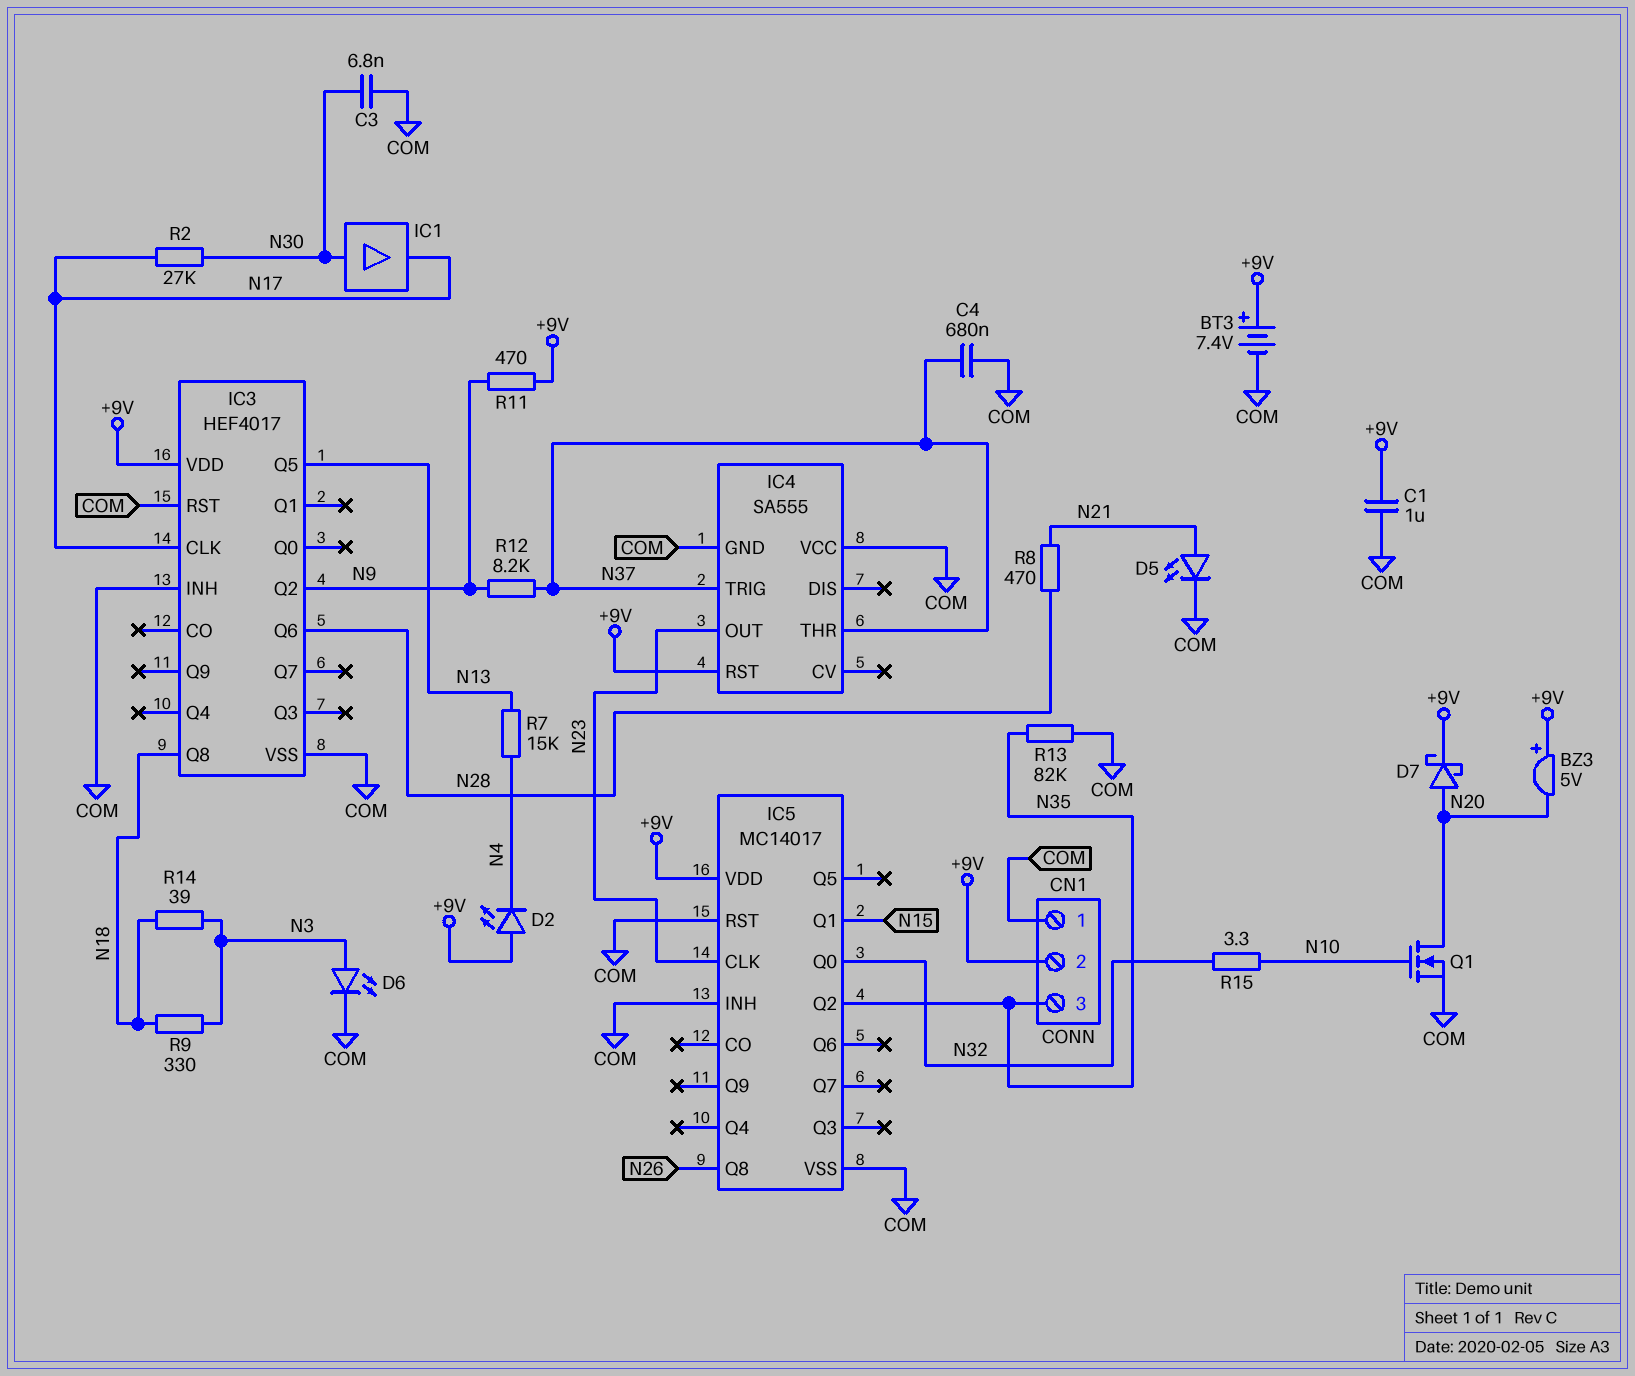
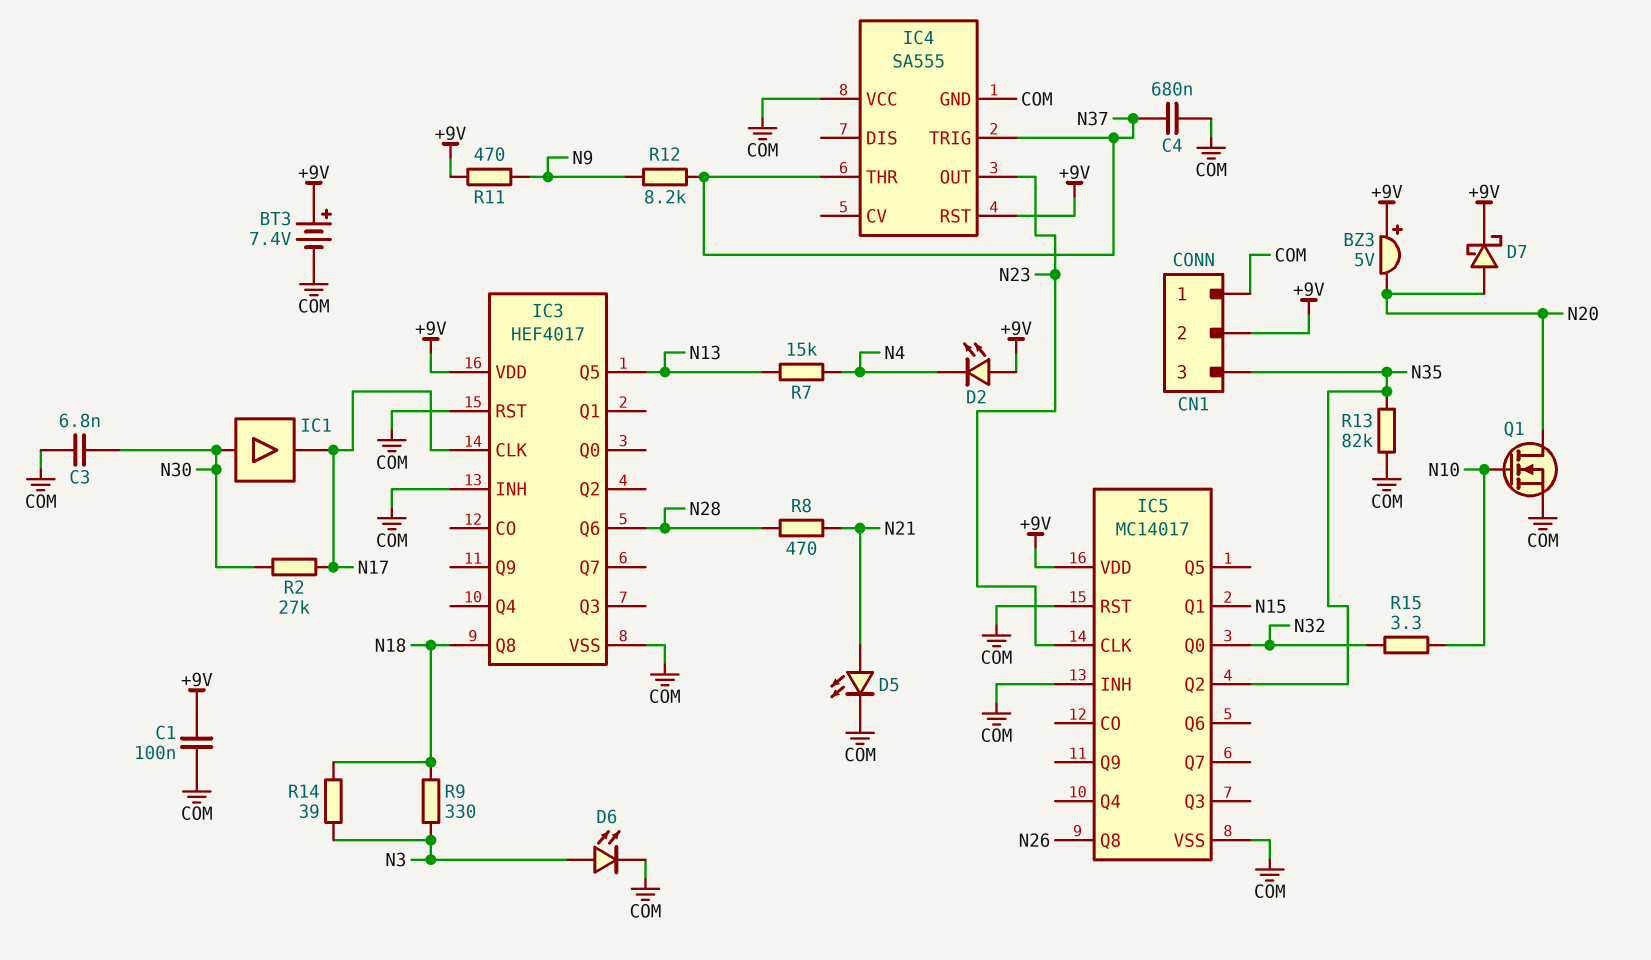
C1: 1uF (+9V, COM) -> 100nF (+9V, COM)
IC3 pin Q2: N9 -> none

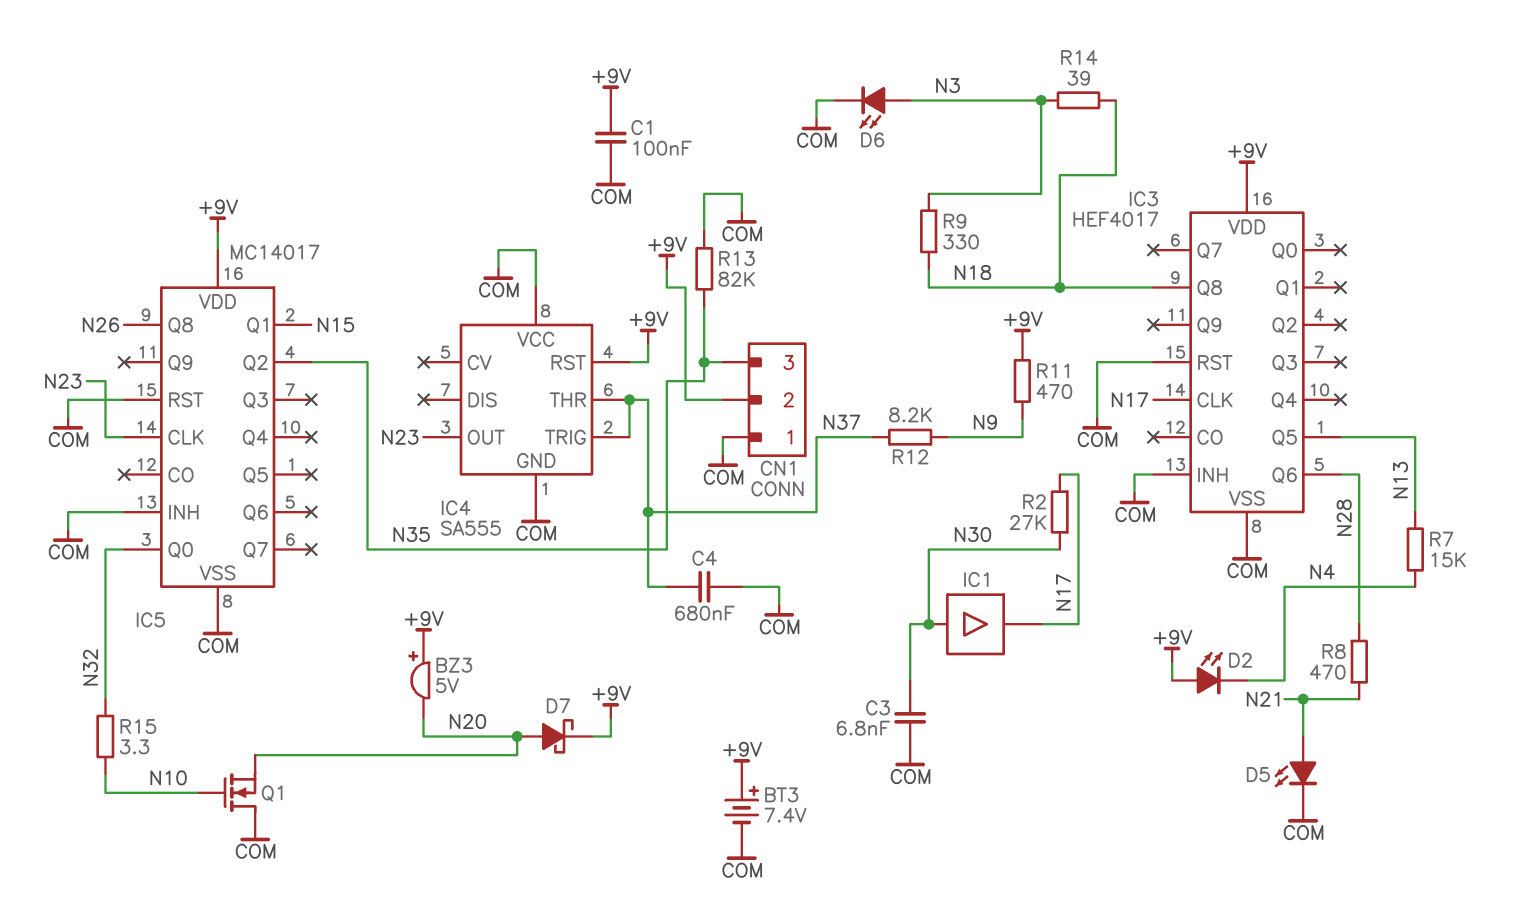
Q1: NMOS (G N10, D N20, S COM) -> NMOS (G N10, D COM, S N20)

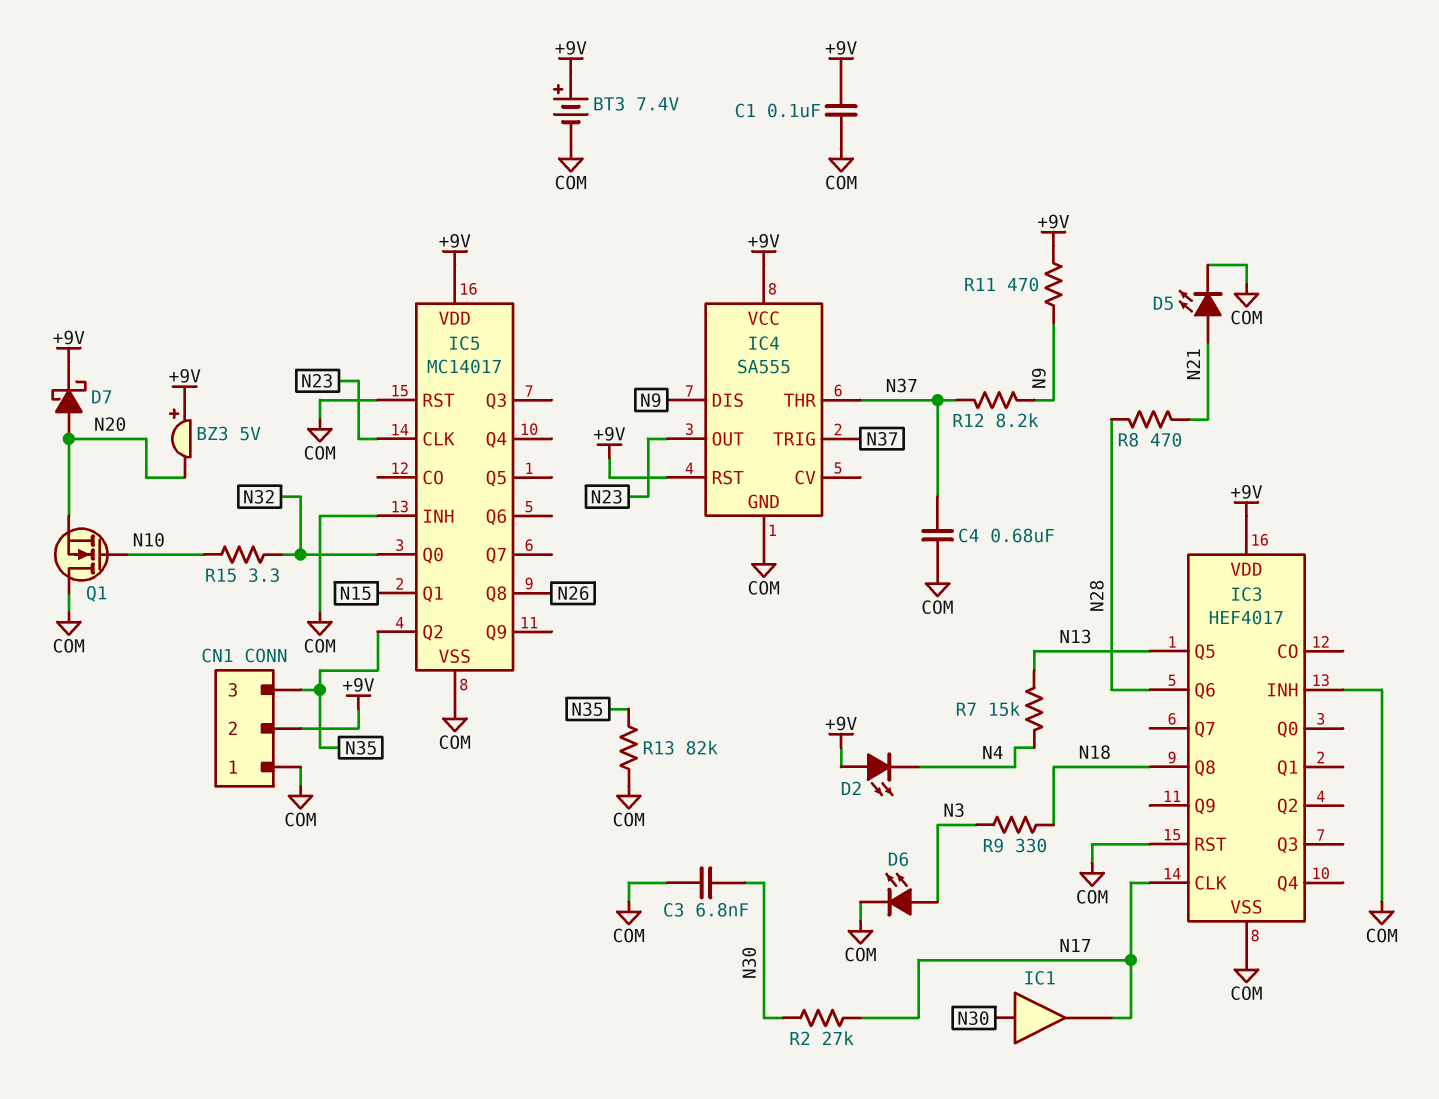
IC4 pin DIS: none -> N9
IC4 pin VCC: COM -> +9V
R14: 39 (N3, N18) -> none

